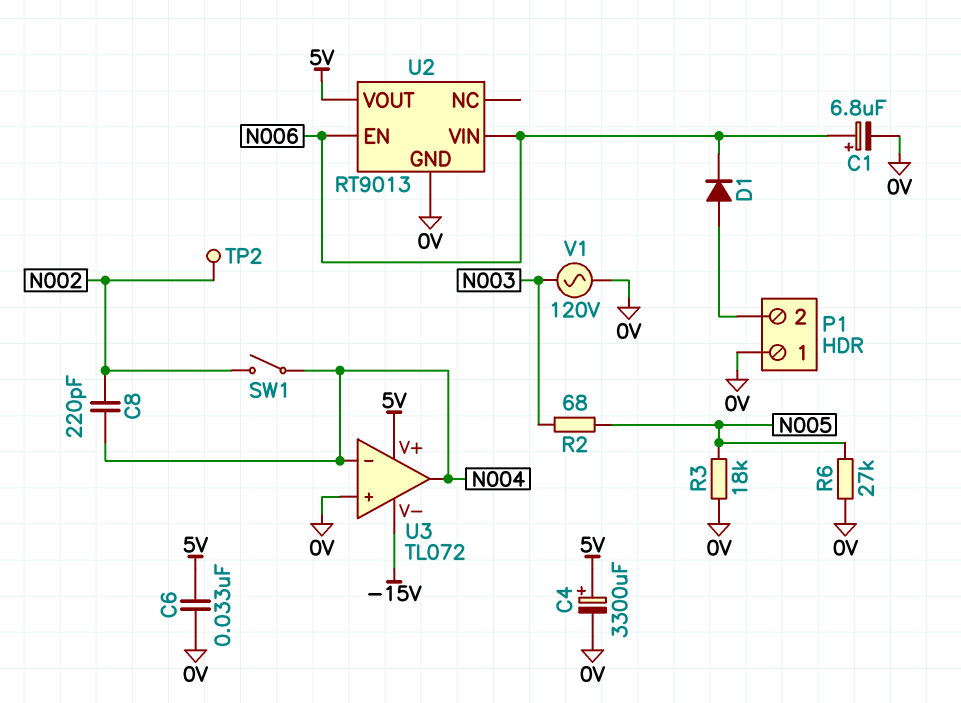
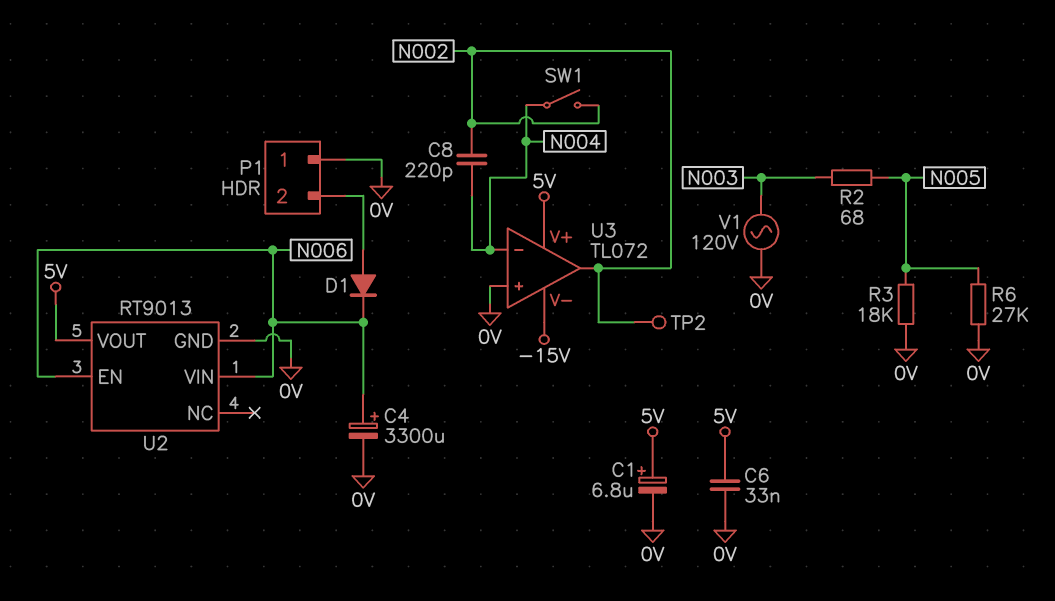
C1: 6.8uF (plus N006, minus 0V) -> 6.8uF (plus 5V, minus 0V)
C4: 3300uF (plus 5V, minus 0V) -> 3300uF (plus N006, minus 0V)
U3 pin out: N004 -> N002

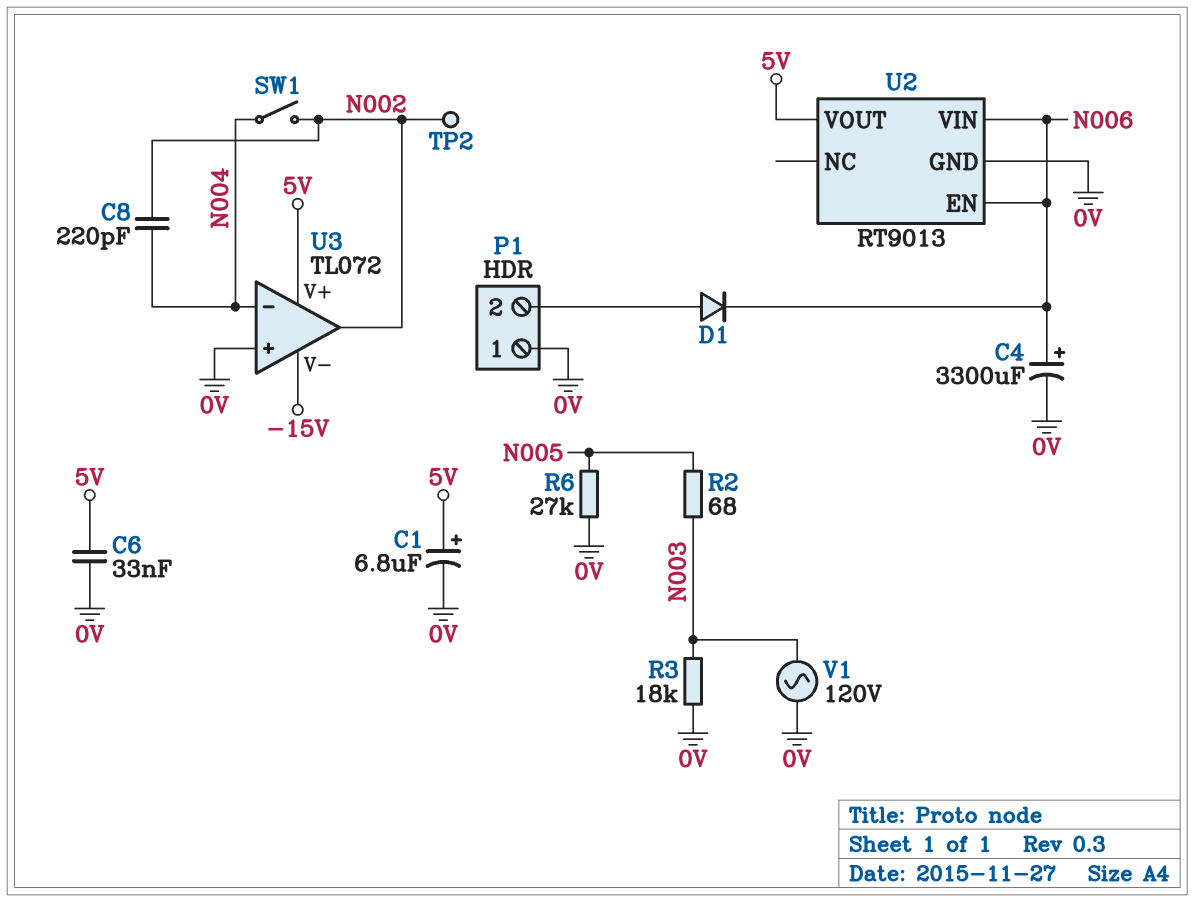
R3: 18k (0V, N005) -> 18k (0V, N003)

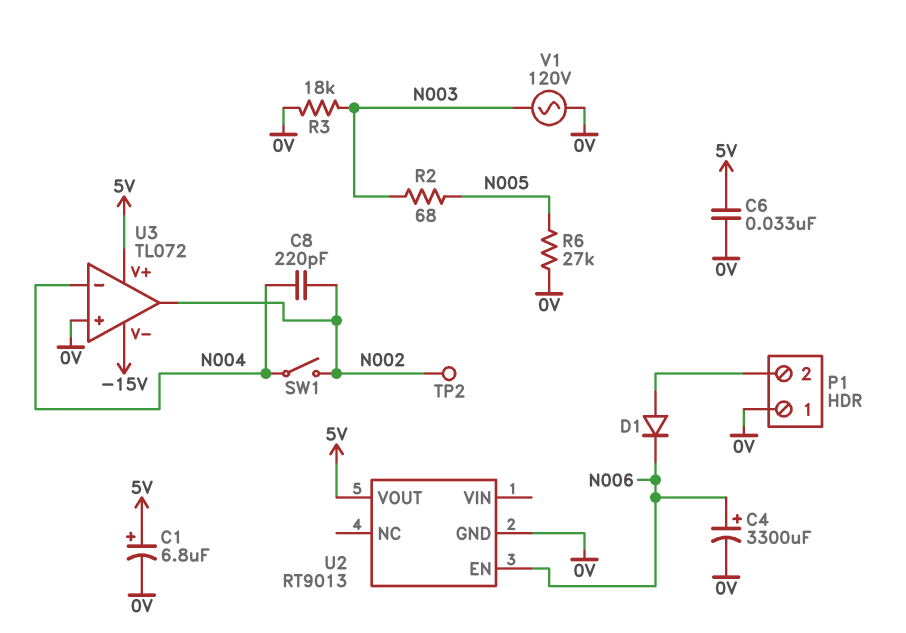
U2 pin VIN: N006 -> none

